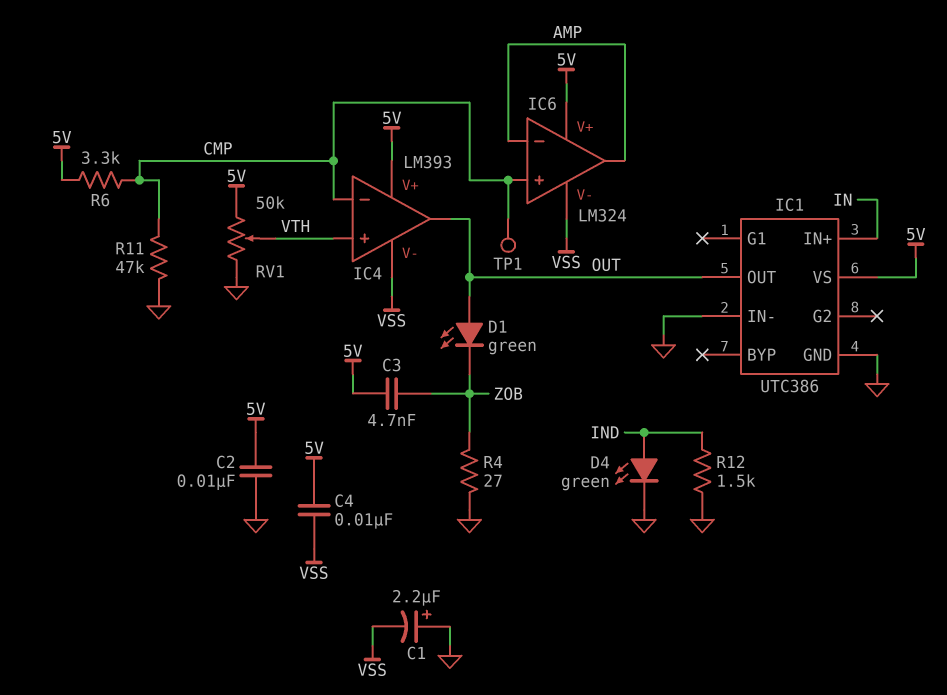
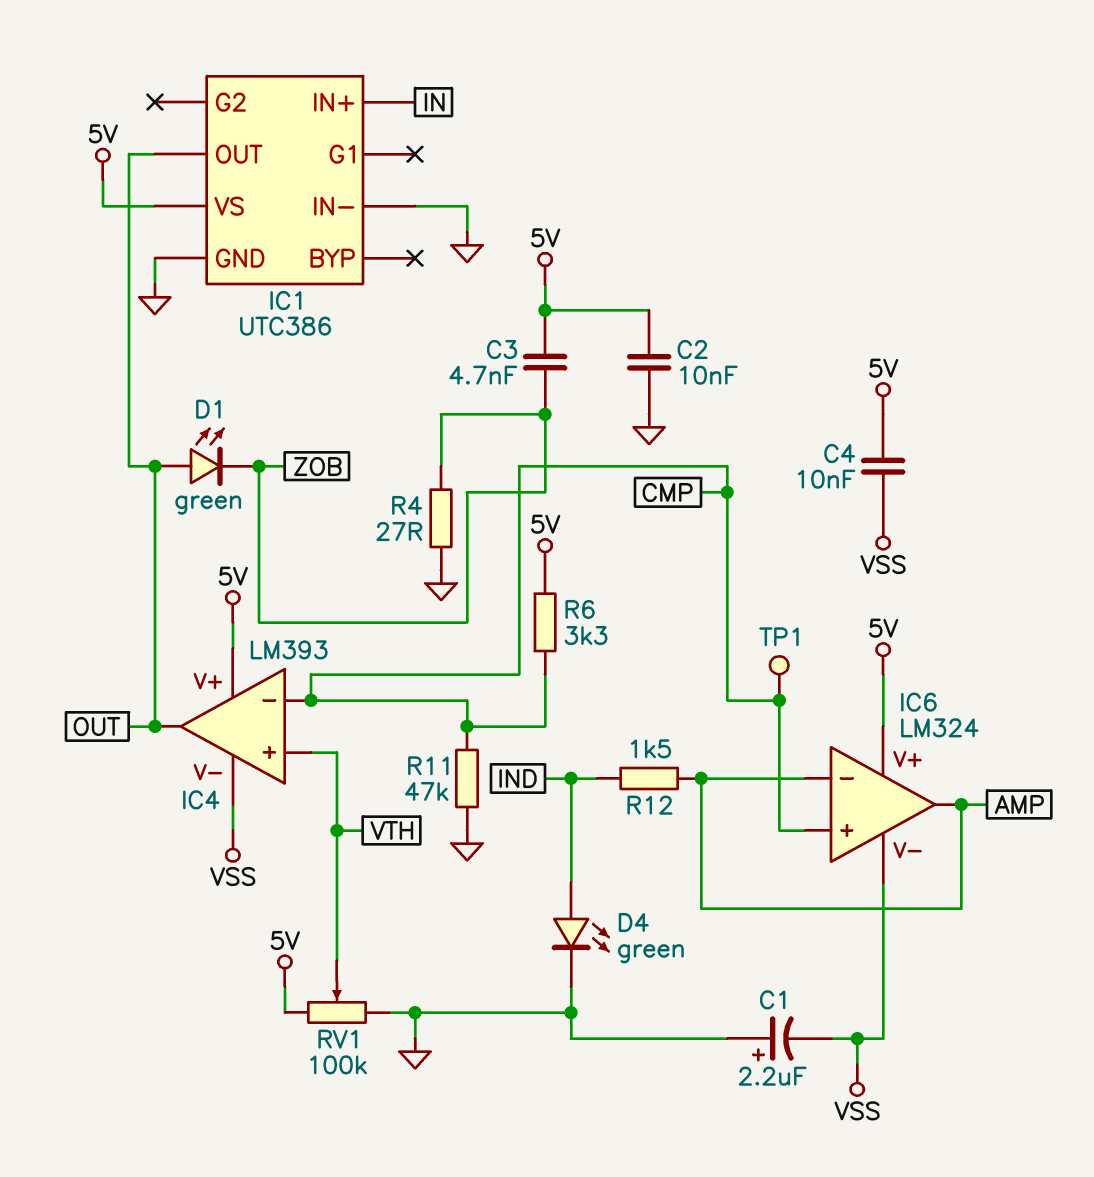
R12: 1.5k (GND, IND) -> 1.5k (AMP, IND)
RV1: 50k (5V, GND, wiper VTH) -> 100k (5V, GND, wiper VTH)

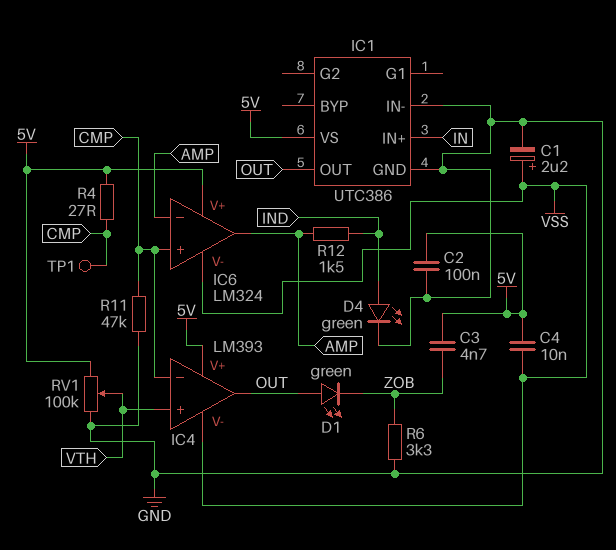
C1: 2.2uF (plus GND, minus VSS) -> 2.2uF (plus VSS, minus GND)
C2: 10nF (5V, GND) -> 100nF (5V, GND)
R4: 27 (GND, ZOB) -> 27 (5V, CMP)
R6: 3.3k (5V, CMP) -> 3.3k (GND, ZOB)

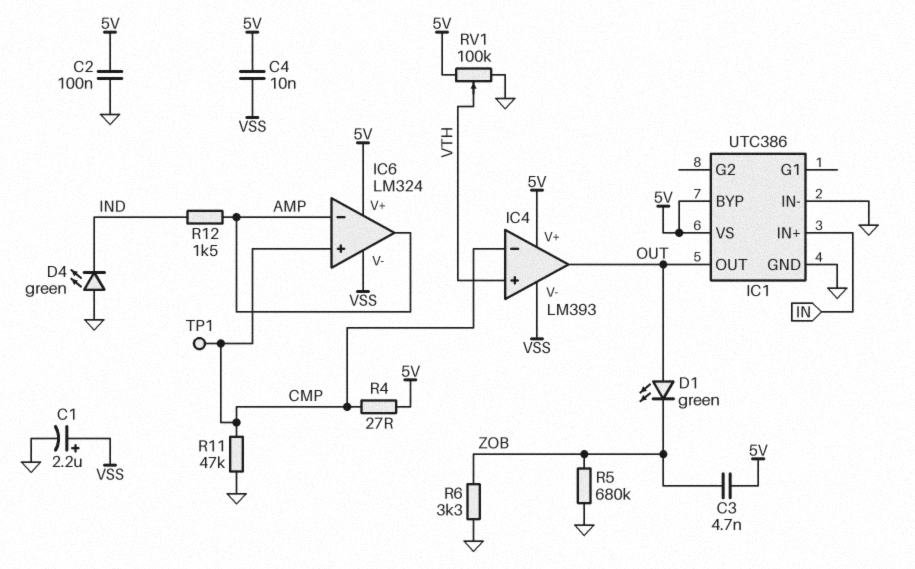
D4: LED green (A IND, K GND) -> LED green (A GND, K IND)
IC1 pin BYP: none -> 5V
R5: none -> 680k (GND, ZOB)

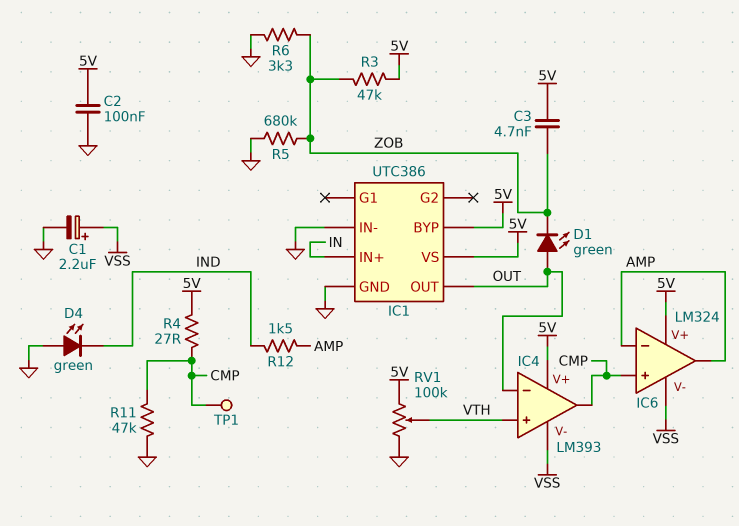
C4: 10nF (5V, VSS) -> none
IC4 pin in-: CMP -> OUT
IC4 pin out: OUT -> CMP
R3: none -> 47k (5V, ZOB)

